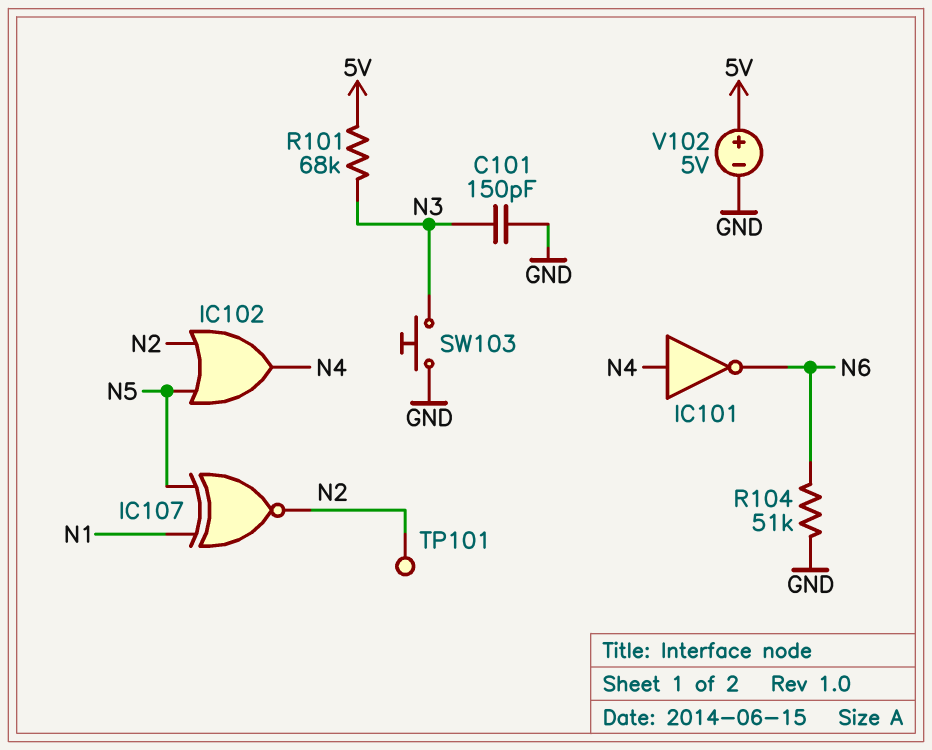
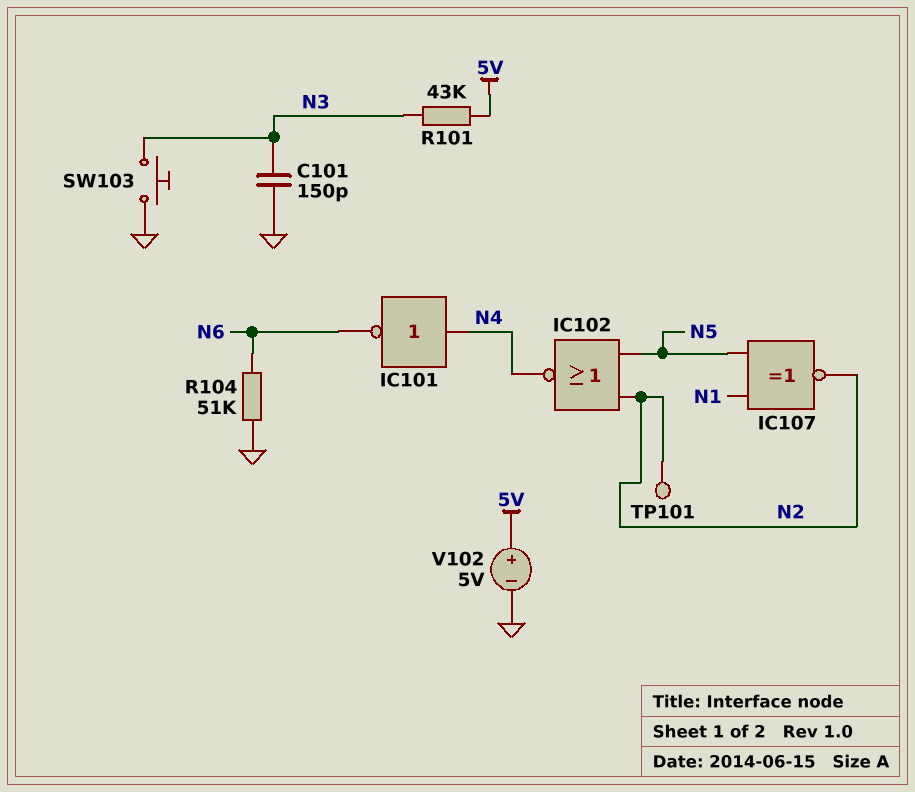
IC102: OR (in N2, in N5, out N4) -> NOR (in N2, in N5, out N4)
R101: 68k (5V, N3) -> 43k (5V, N3)

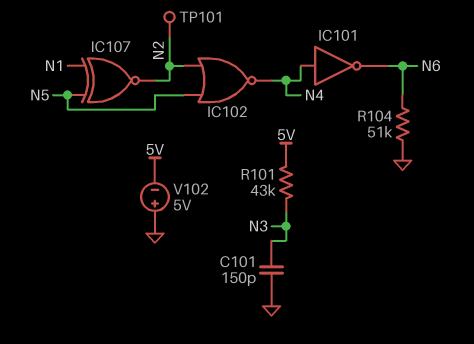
SW103: button (GND, N3) -> none
V102: 5V (plus 5V, minus GND) -> 5V (plus GND, minus 5V)

